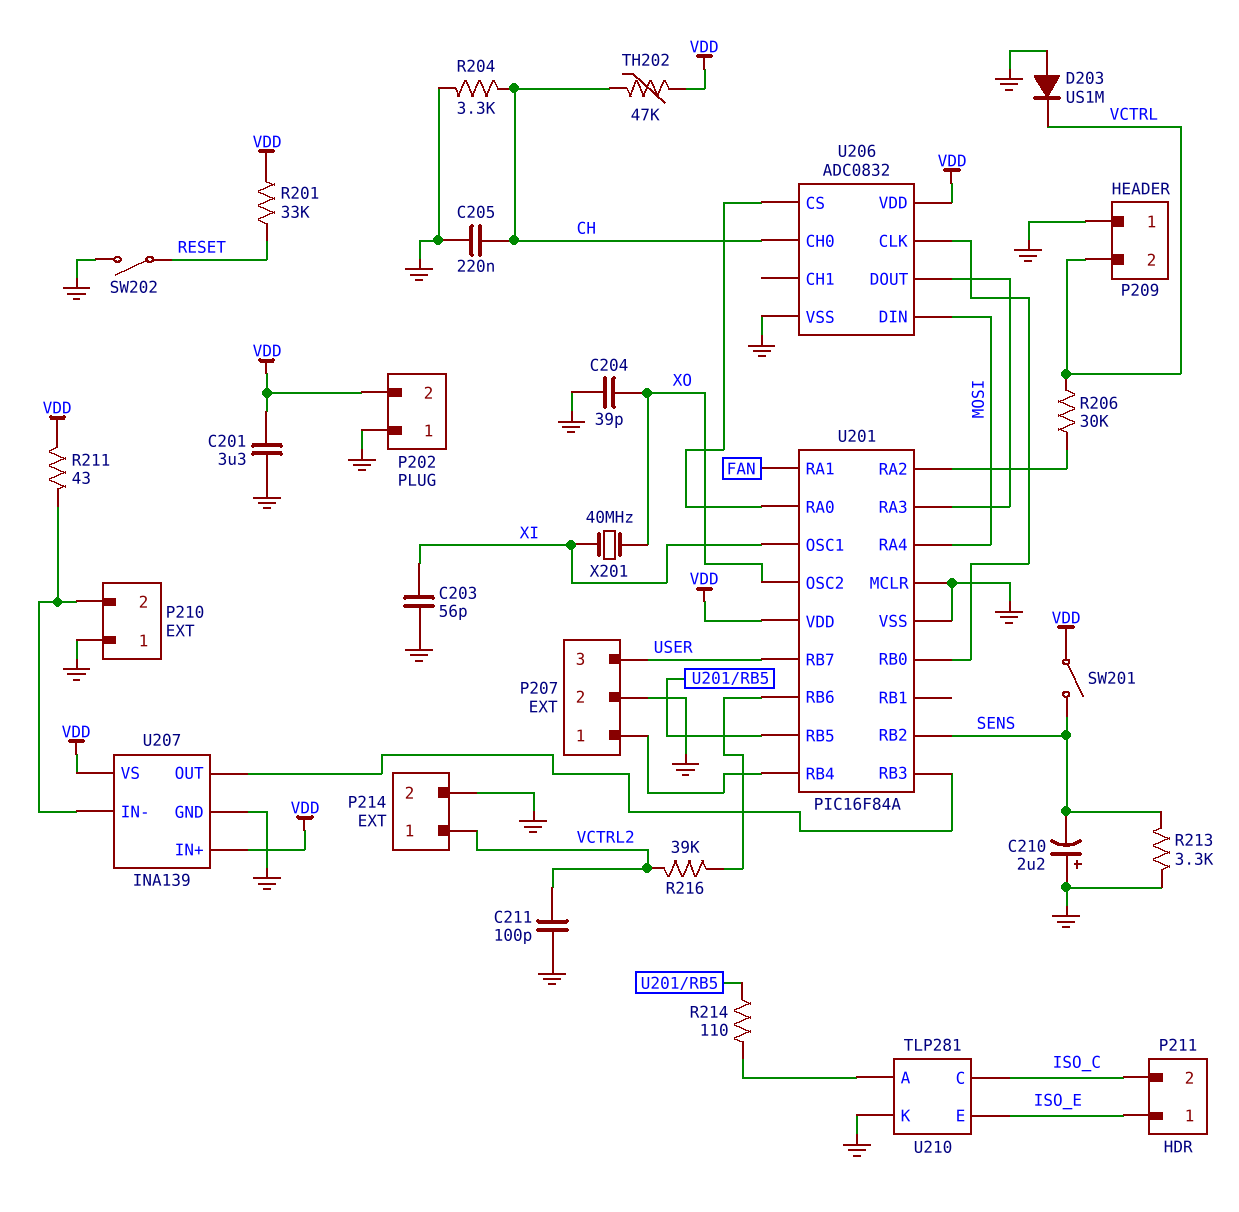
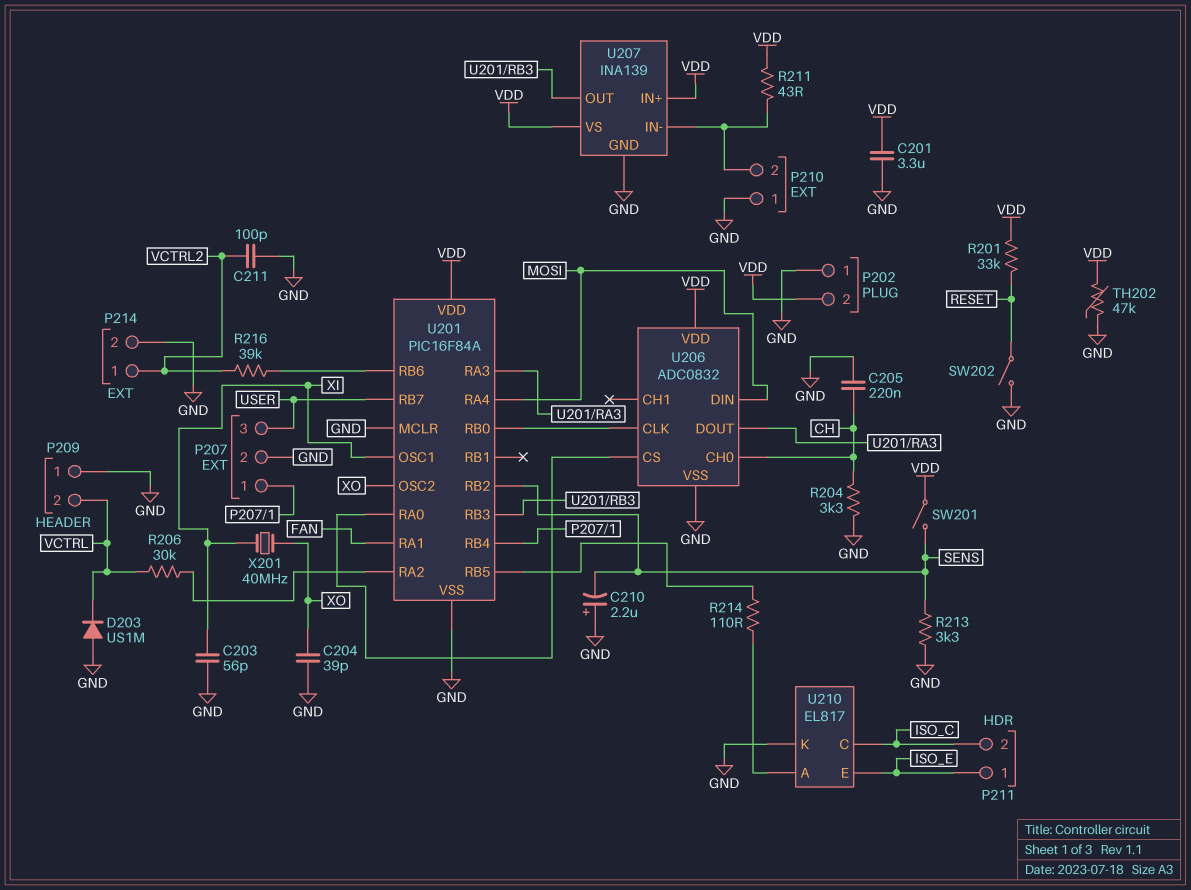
TH202: 47k (CH, VDD) -> 47k (GND, VDD)
U210: TLP281 -> EL817

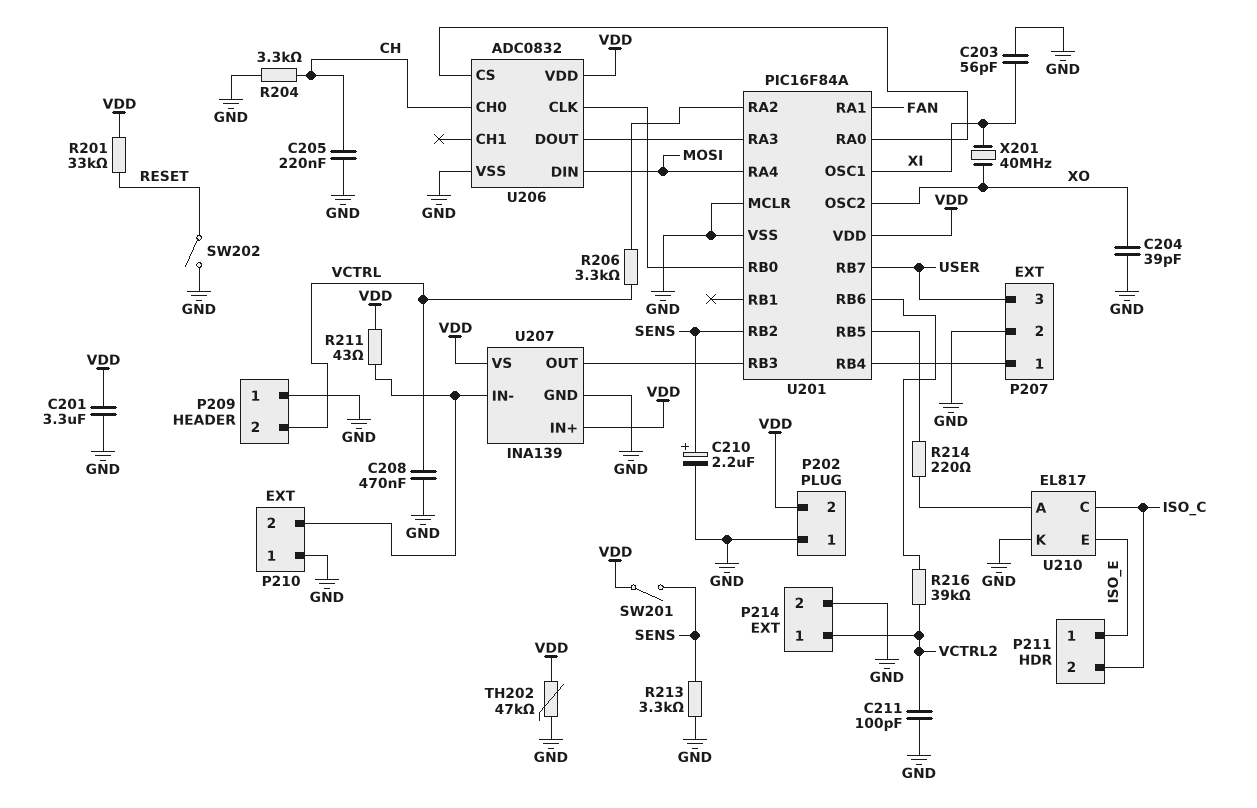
C208: none -> 470nF (GND, VCTRL)
C210: 2.2uF (plus GND, minus SENS) -> 2.2uF (plus SENS, minus GND)
D203: diode US1M (A GND, K VCTRL) -> none
R206: 30k (U201/RA2, VCTRL) -> 3.3k (U201/RA2, VCTRL)
R214: 110 (U201/RB5, U210/A) -> 220 (U201/RB5, U210/A)

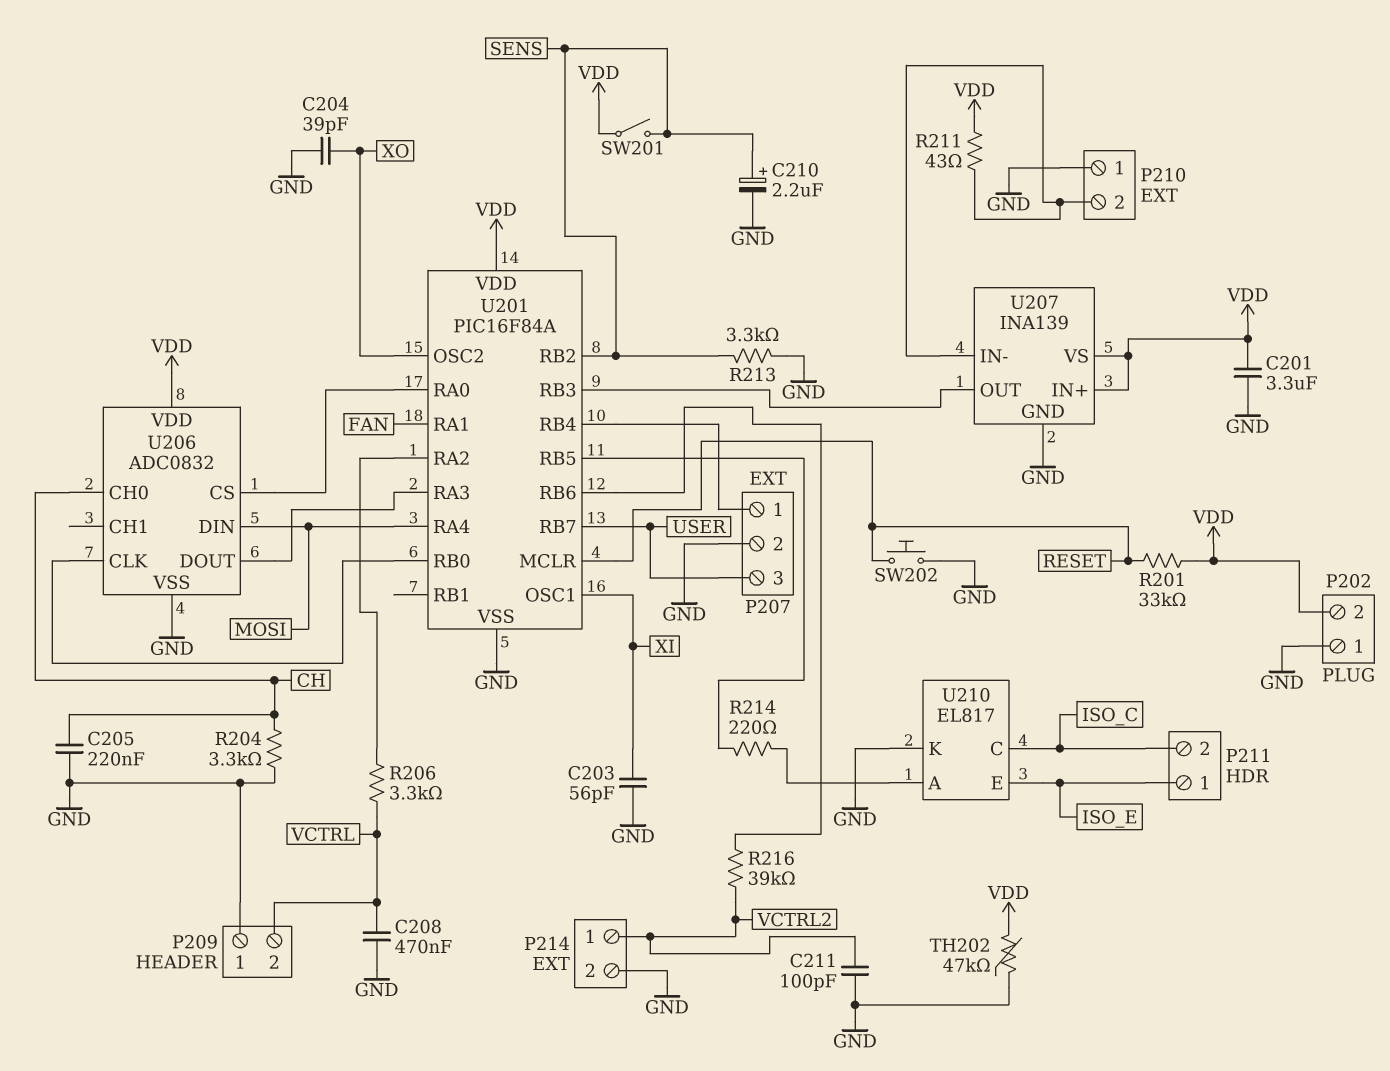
SW202: switch (GND, RESET) -> button (GND, RESET)
U201 pin MCLR: GND -> RESET
X201: 40MHz (XI, XO) -> none

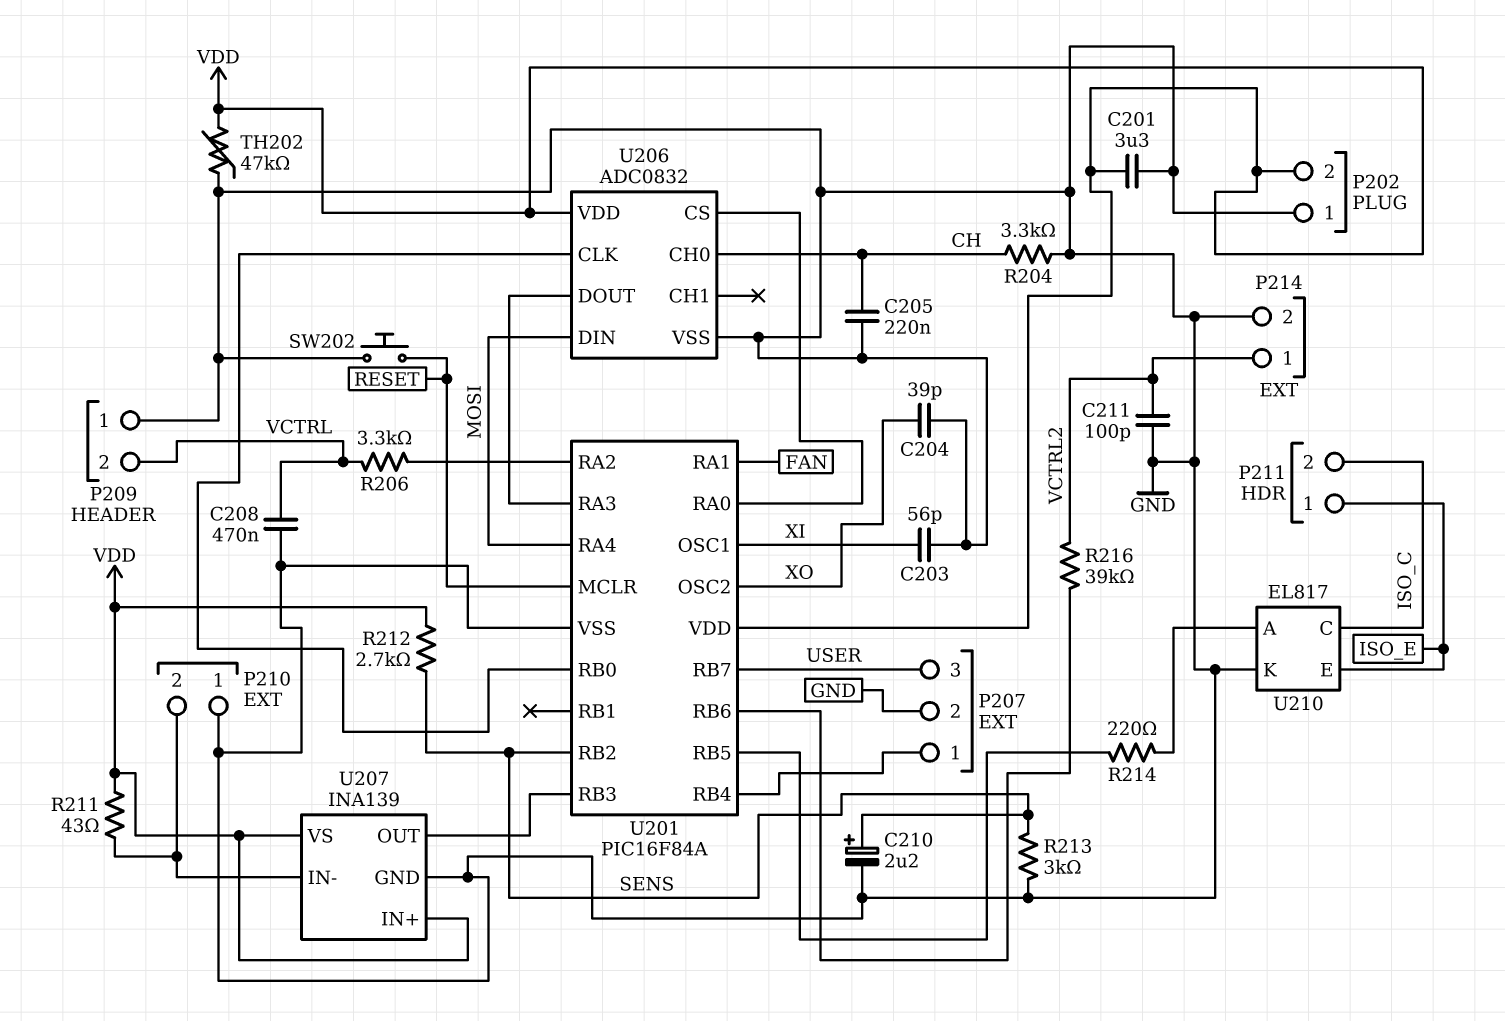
R201: 33k (RESET, VDD) -> none
R212: none -> 2.7k (SENS, VDD)
R213: 3.3k (GND, SENS) -> 3k (GND, SENS)
SW201: switch (SENS, VDD) -> none

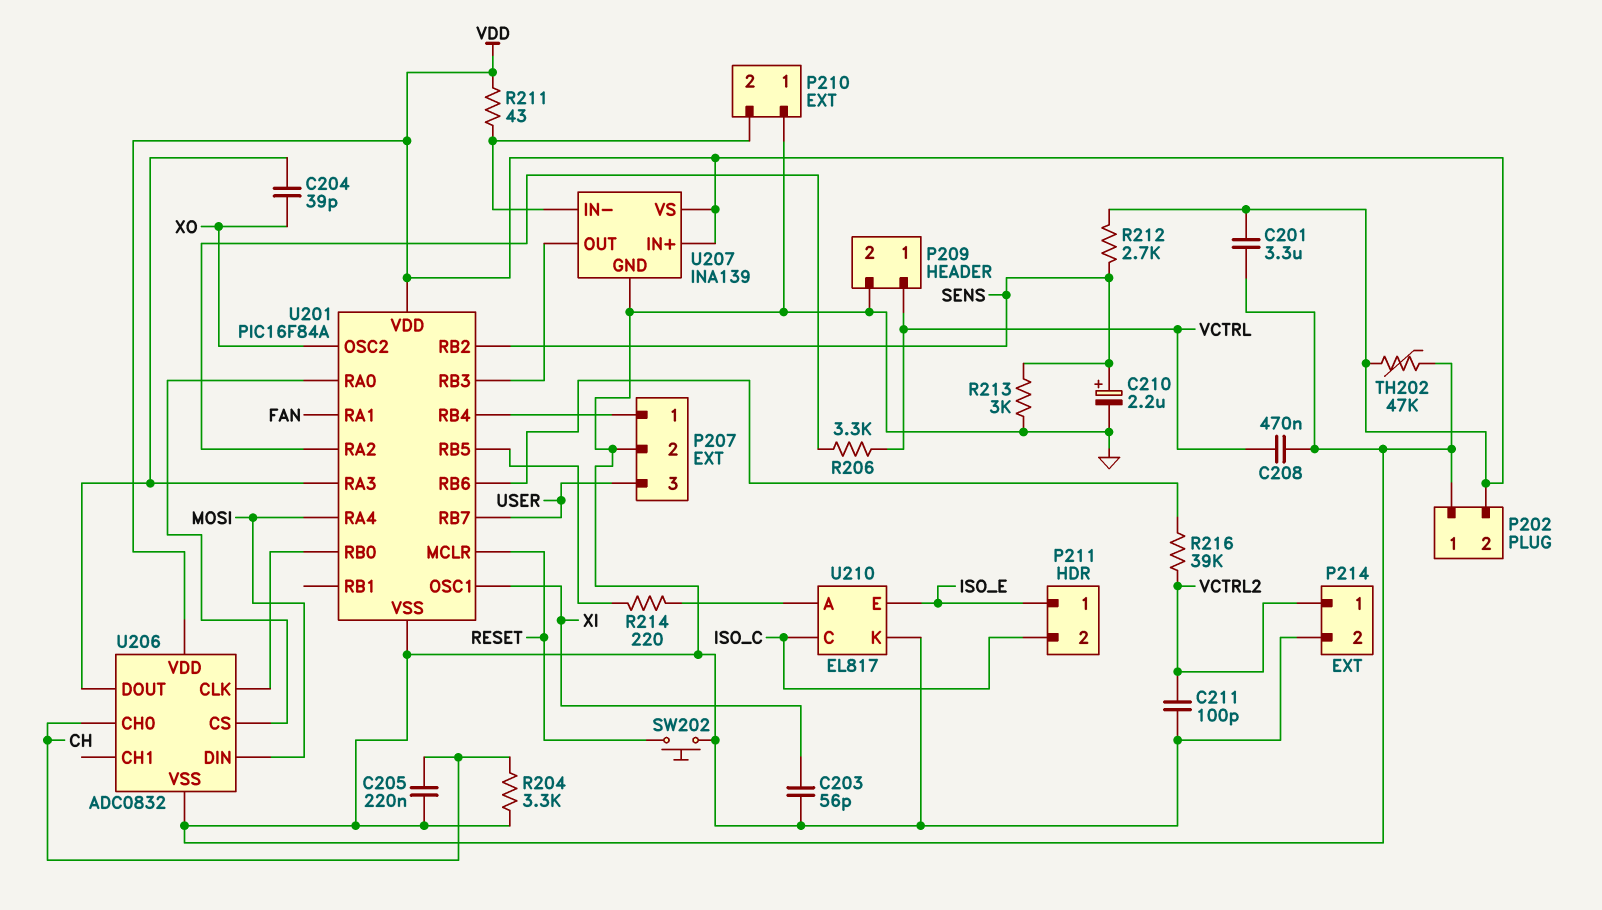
C204: 39pF (GND, XO) -> 39pF (U201/RA3, XO)
P209 pin 1: GND -> VCTRL
P209 pin 2: VCTRL -> GND

